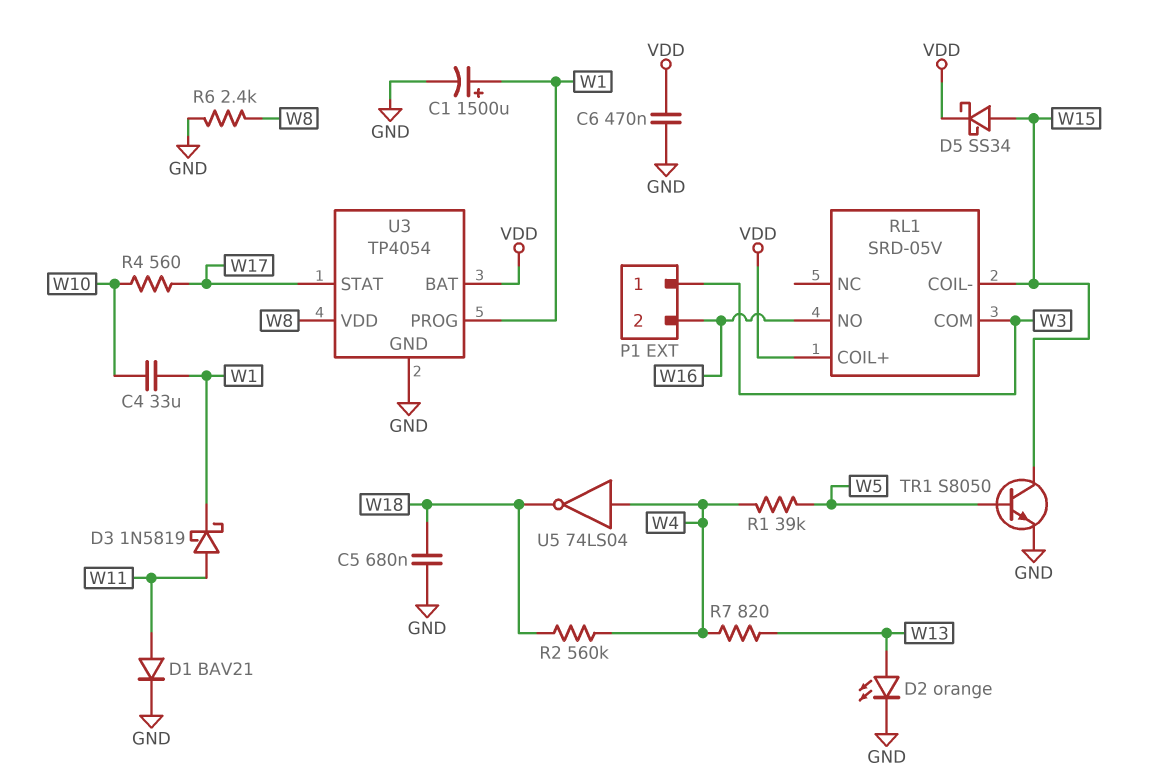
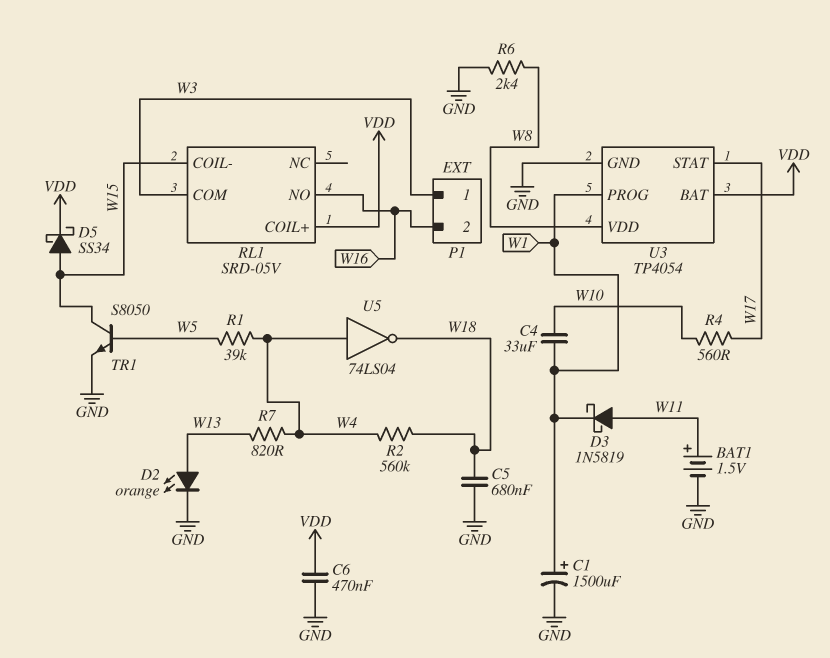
BAT1: none -> 1.5V (plus W11, minus GND)
D1: diode BAV21 (A W11, K GND) -> none

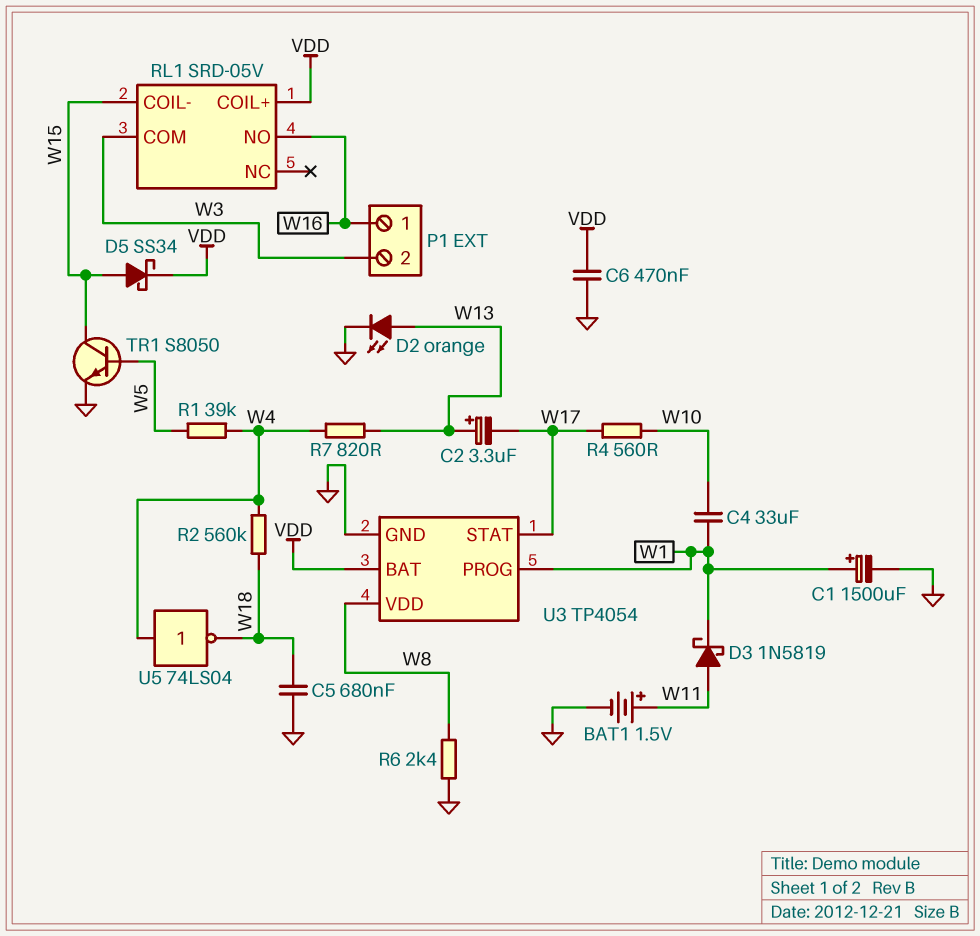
C2: none -> 3.3uF (plus W13, minus W17)
P1 pin 1: W3 -> W16
P1 pin 2: W16 -> W3

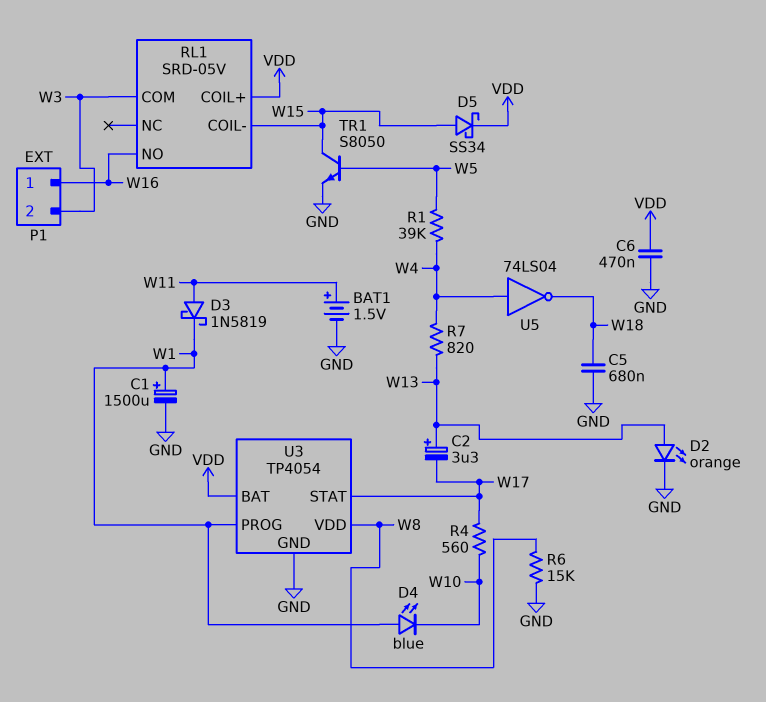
C4: 33uF (W1, W10) -> none
D4: none -> LED blue (A W1, K W10)
R2: 560k (W4, W18) -> none
R6: 2.4k (GND, W8) -> 15k (GND, W8)

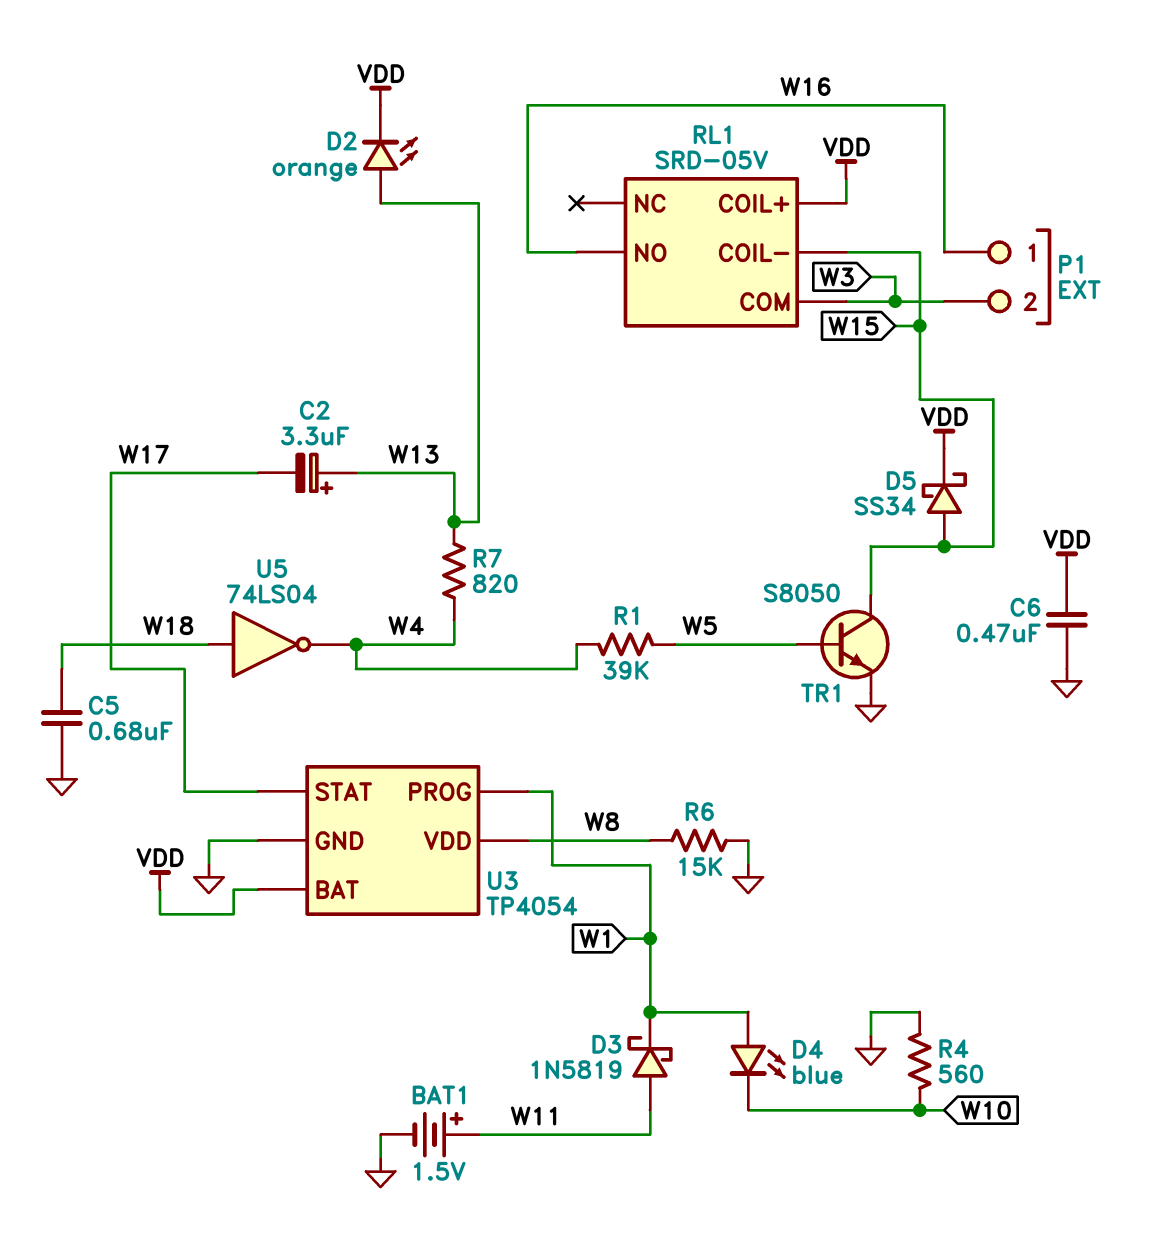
C1: 1500uF (plus W1, minus GND) -> none
D2: LED orange (A W13, K GND) -> LED orange (A W13, K VDD)
R4: 560 (W10, W17) -> 560 (GND, W10)
U5: NOT 74LS04 (in W4, out W18) -> NOT 74LS04 (in W18, out W4)

